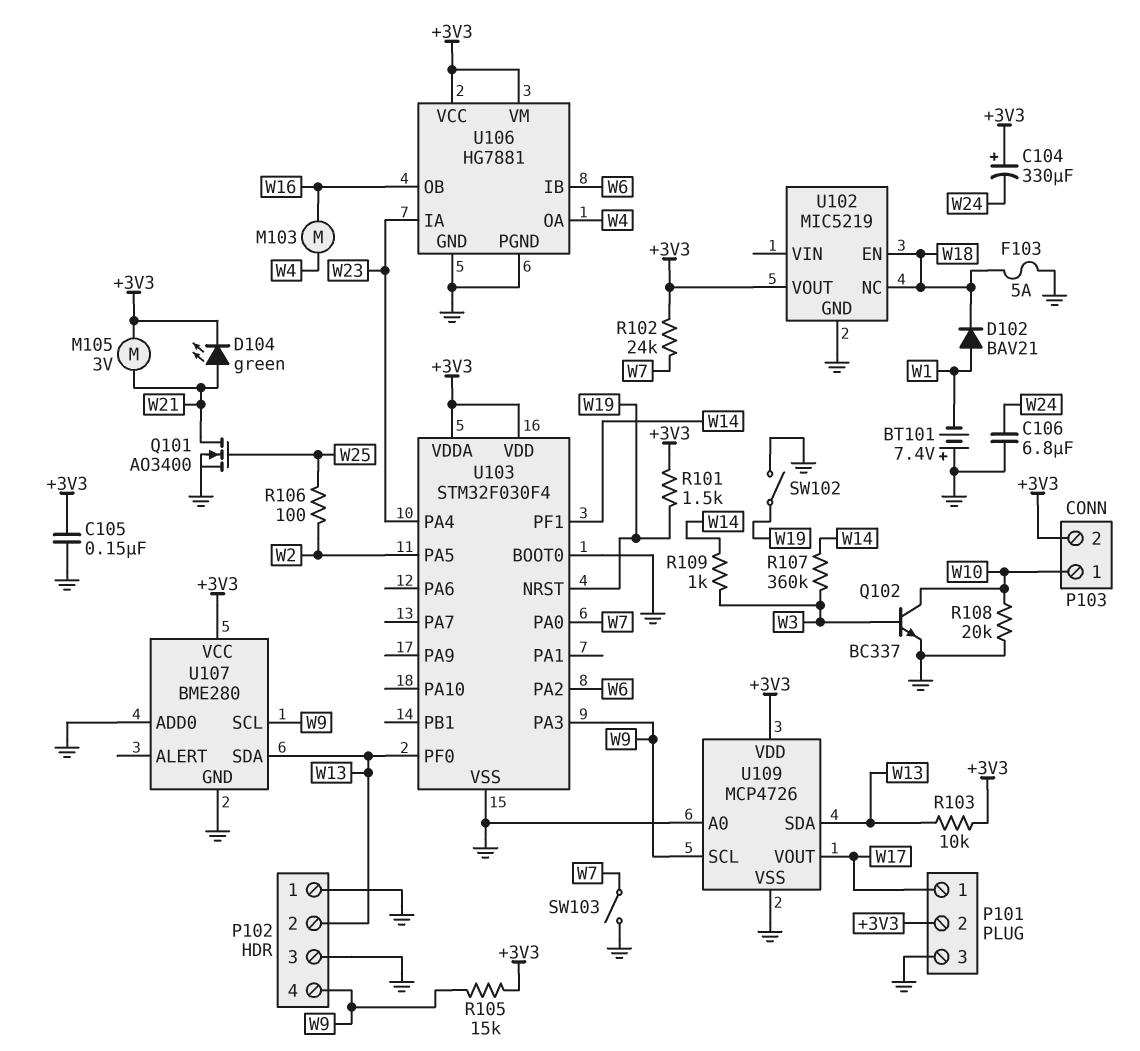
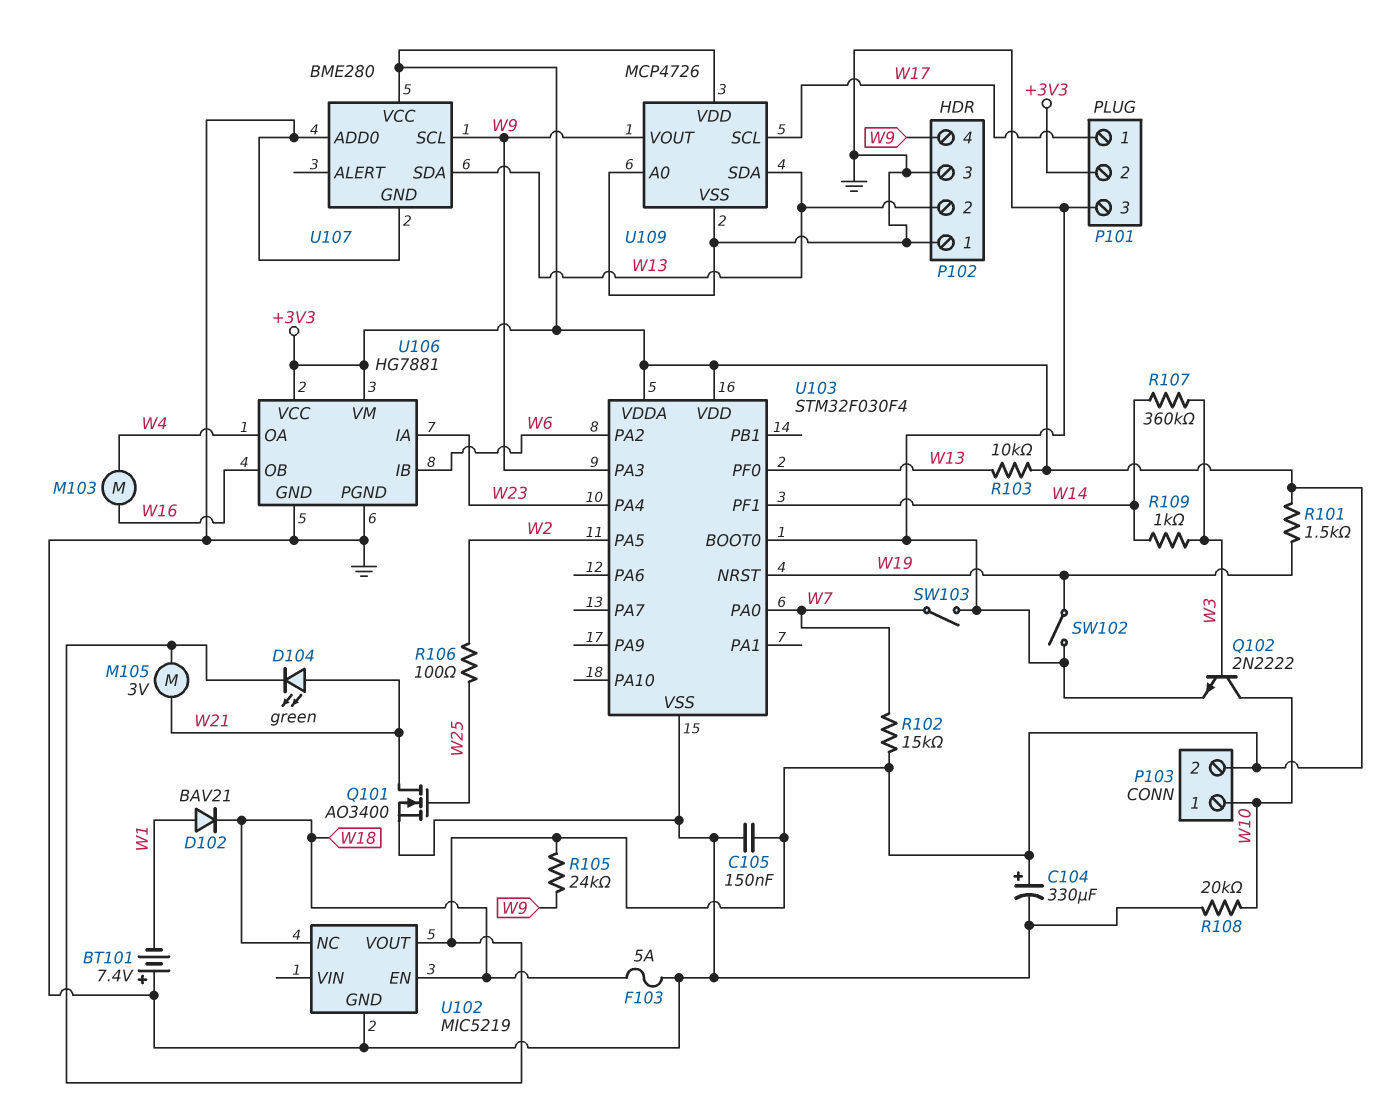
C104: 330uF (plus +3V3, minus W24) -> 330uF (plus +3V3, minus GND)
C106: 6.8uF (GND, W24) -> none
Q102: NPN BC337 (B W3, C W10, E GND) -> NPN 2N2222 (B W3, C W10, E GND)
R102: 24k (+3V3, W7) -> 15k (+3V3, W7)
R105: 15k (+3V3, W9) -> 24k (+3V3, W9)
U109 pin SCL: W9 -> W17
U109 pin VOUT: W17 -> W9

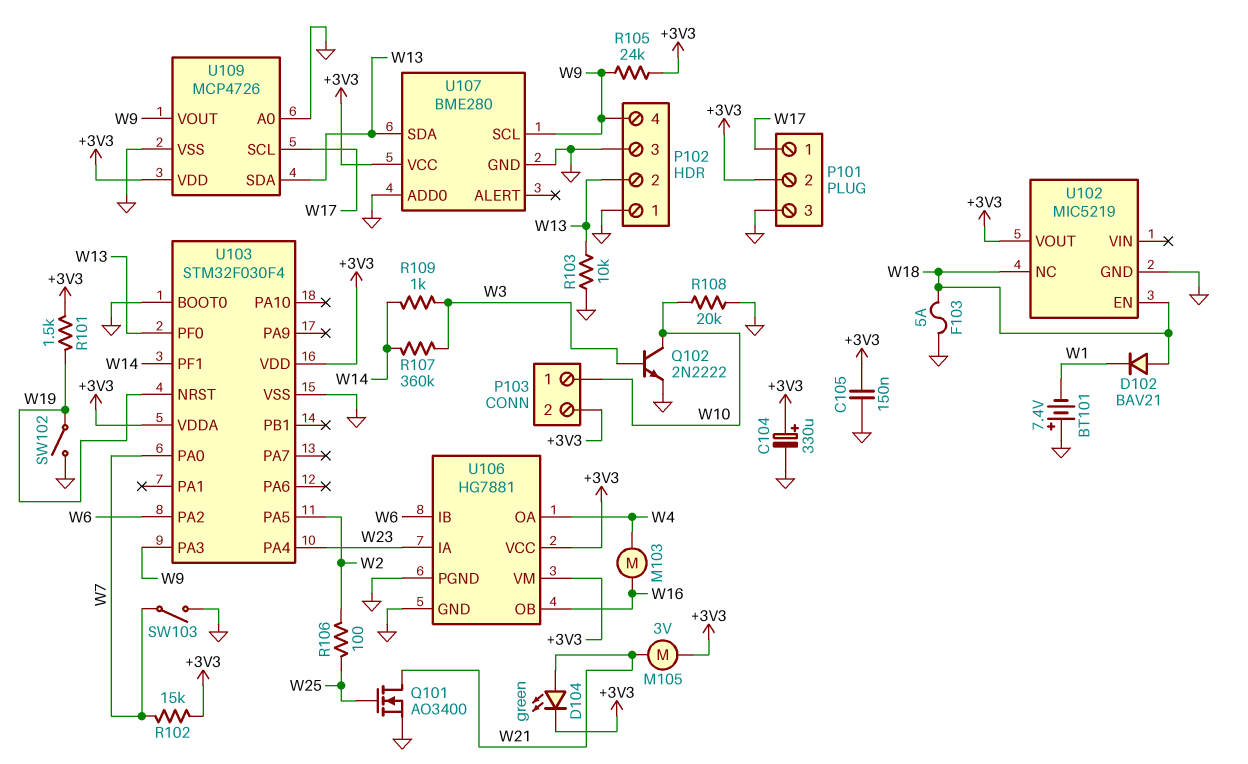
D102: diode BAV21 (A W1, K W18) -> diode BAV21 (A W18, K W1)
R103: 10k (+3V3, W13) -> 10k (GND, W13)

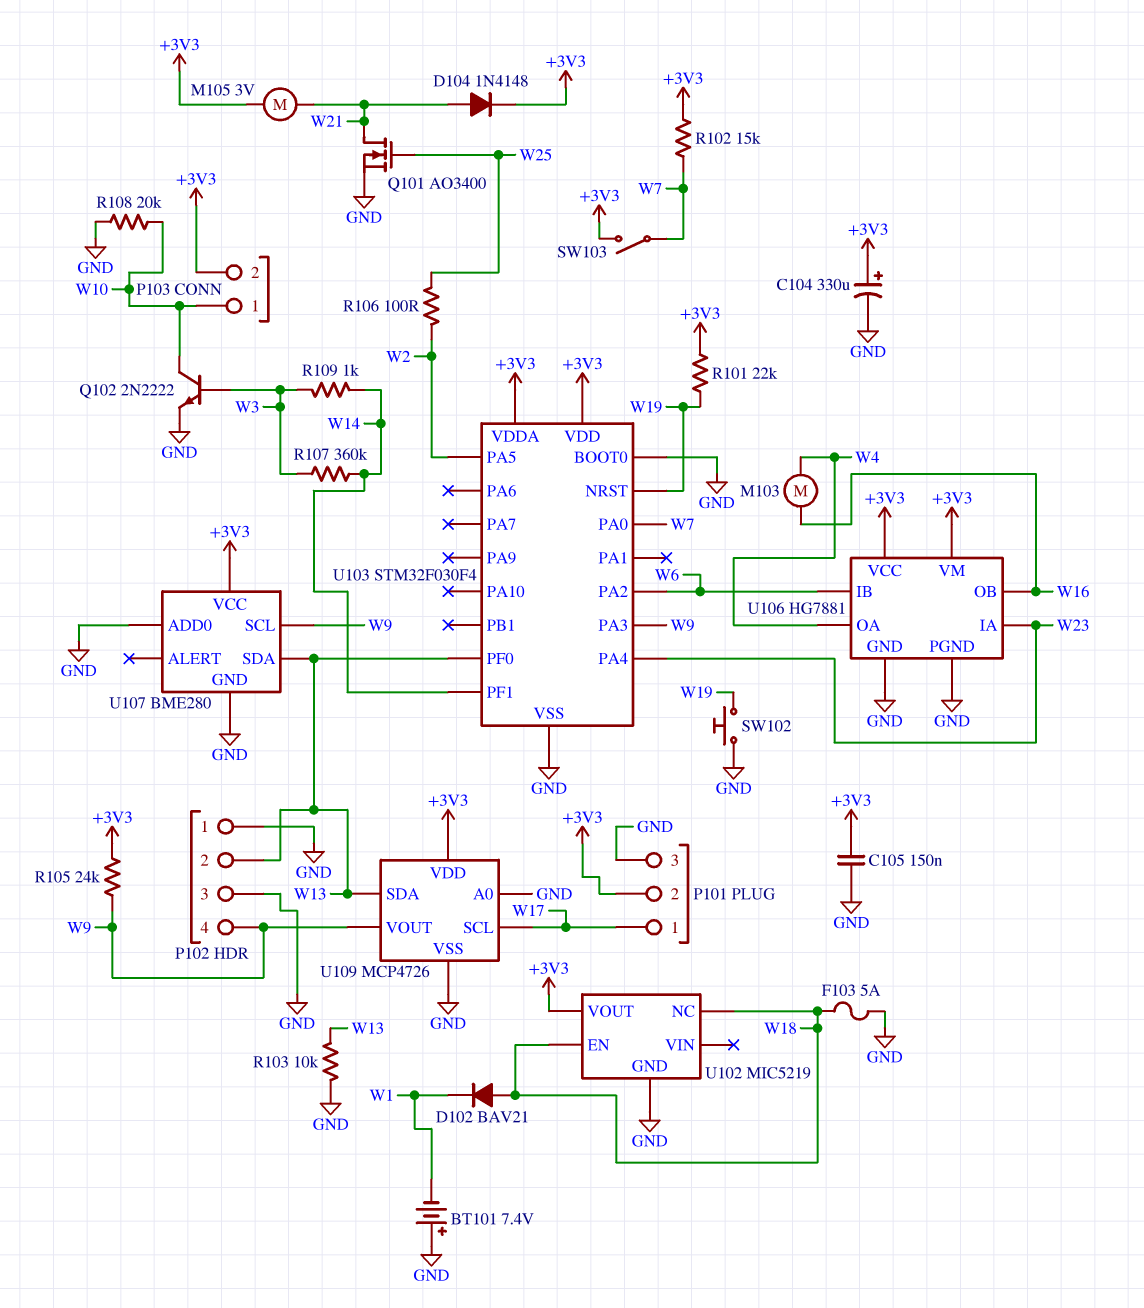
D104: LED green (A W21, K +3V3) -> diode 1N4148 (A W21, K +3V3)
R101: 1.5k (+3V3, W19) -> 22k (+3V3, W19)
SW102: switch (GND, W19) -> button (GND, W19)
SW103: switch (GND, W7) -> switch (+3V3, W7)

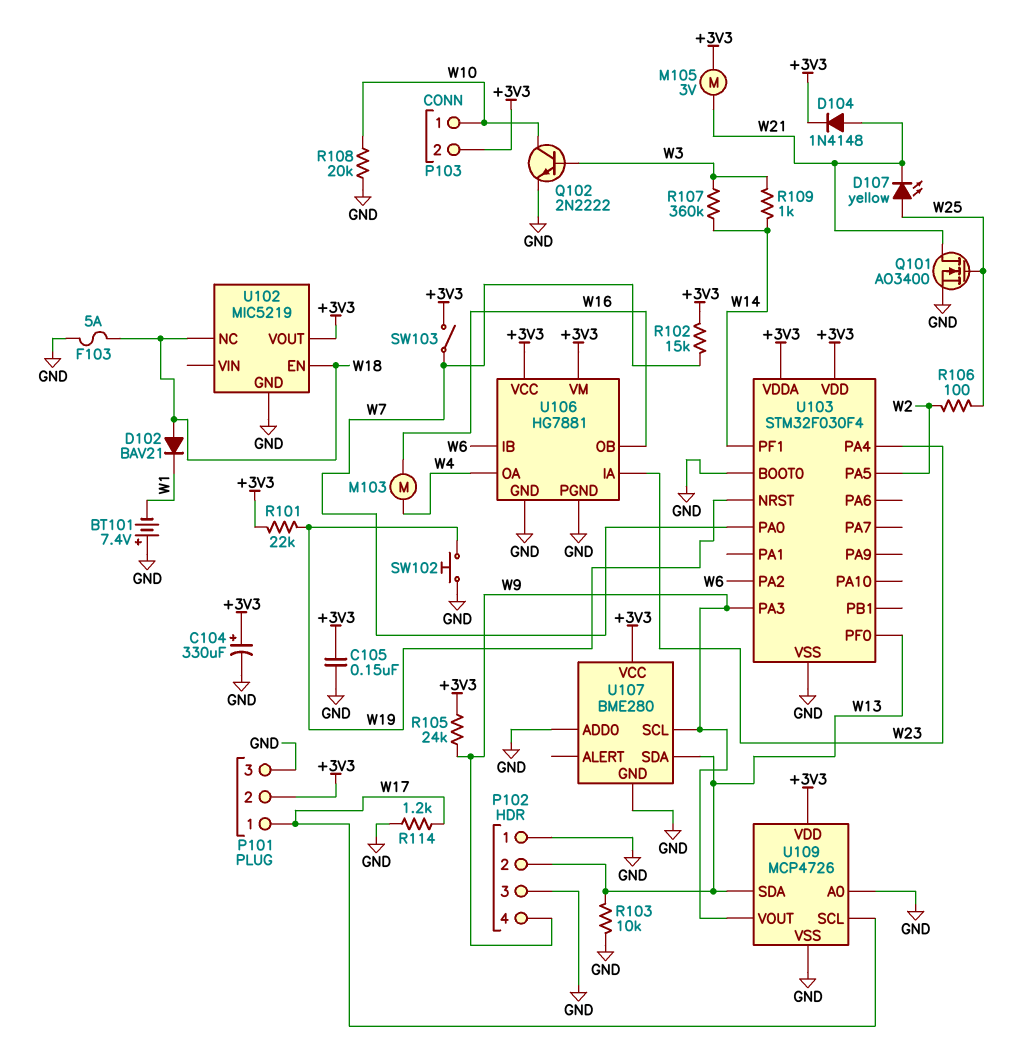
D107: none -> LED yellow (A W25, K W21)
R114: none -> 1.2k (GND, W17)

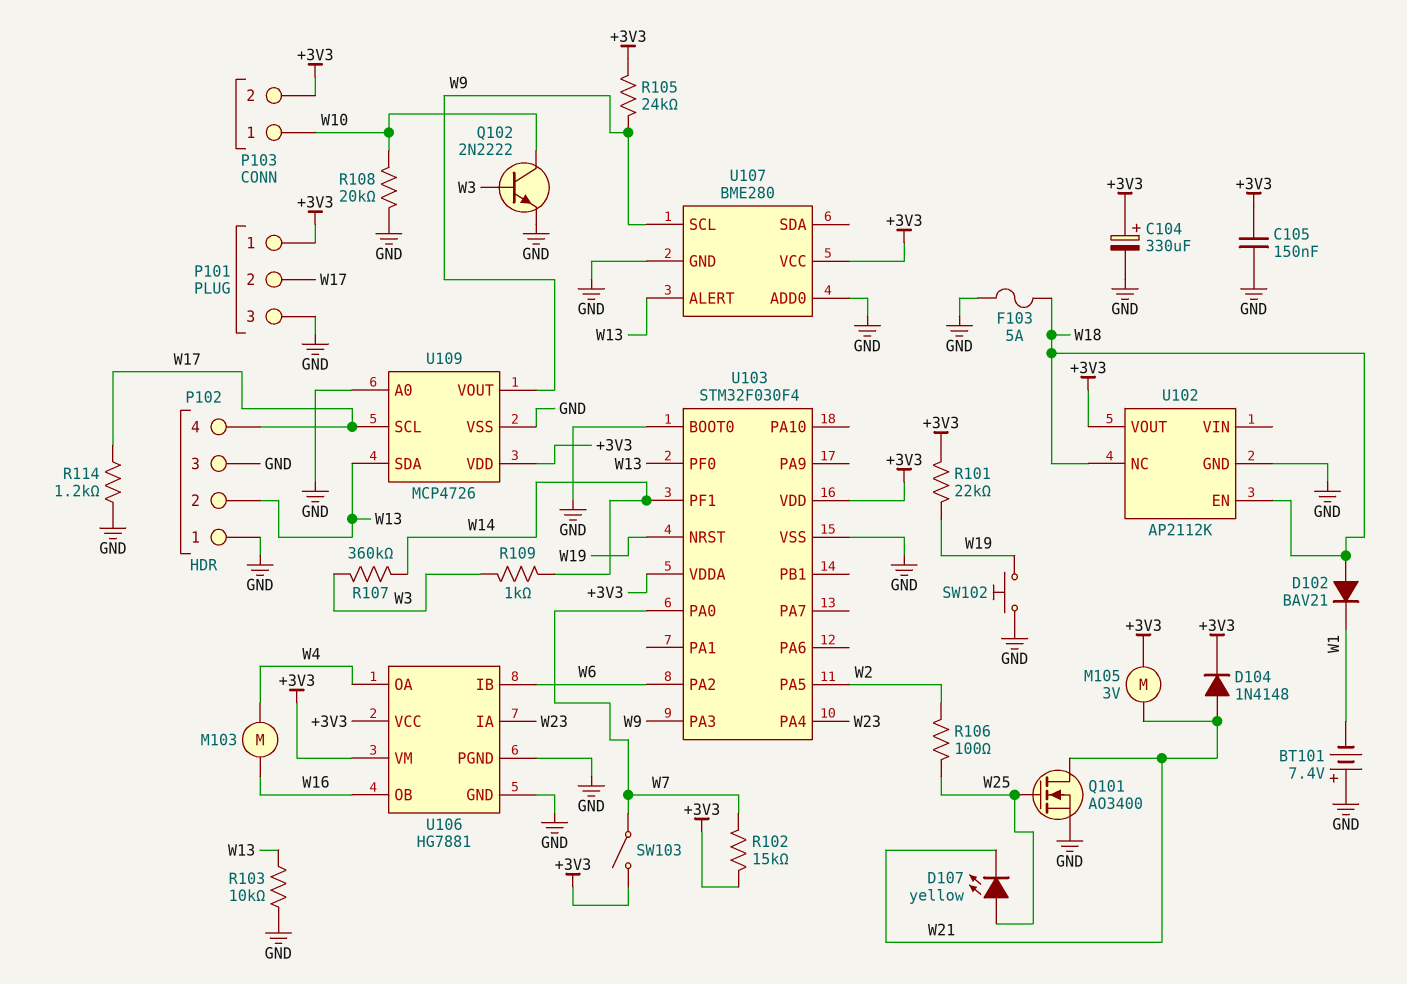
P101 pin 1: W17 -> +3V3
P101 pin 2: +3V3 -> W17
P102 pin 4: W9 -> W17
U102: MIC5219 -> AP2112K
U107 pin ALERT: none -> W13
U107 pin SDA: W13 -> none

